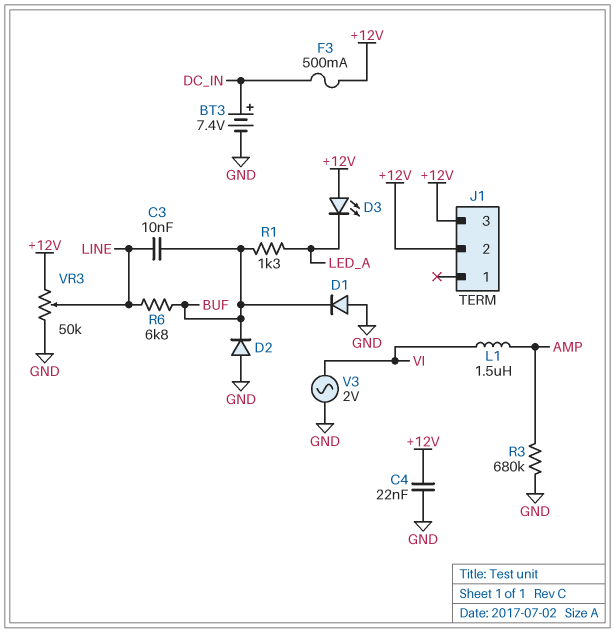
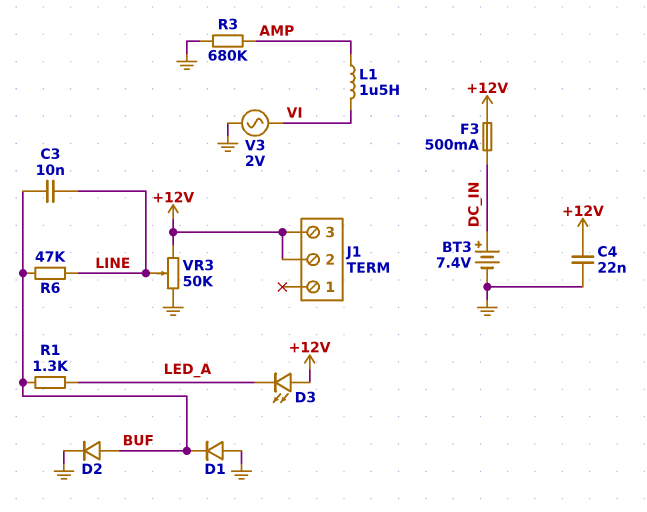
D2: diode (A GND, K BUF) -> diode (A BUF, K GND)
R6: 6.8k (BUF, LINE) -> 47k (BUF, LINE)

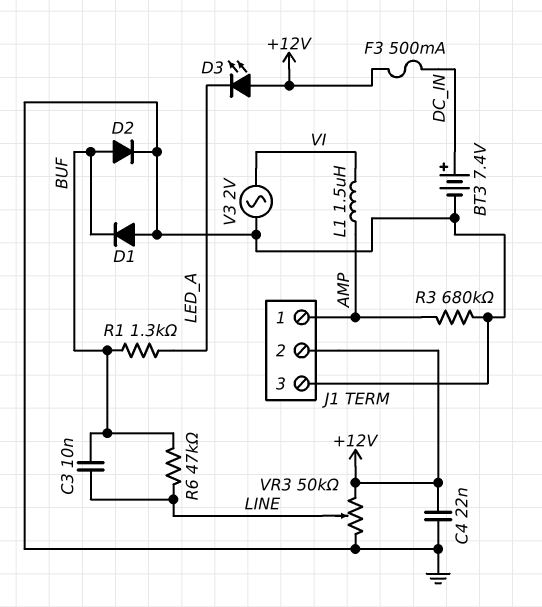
J1 pin 1: none -> AMP
J1 pin 3: +12V -> GND

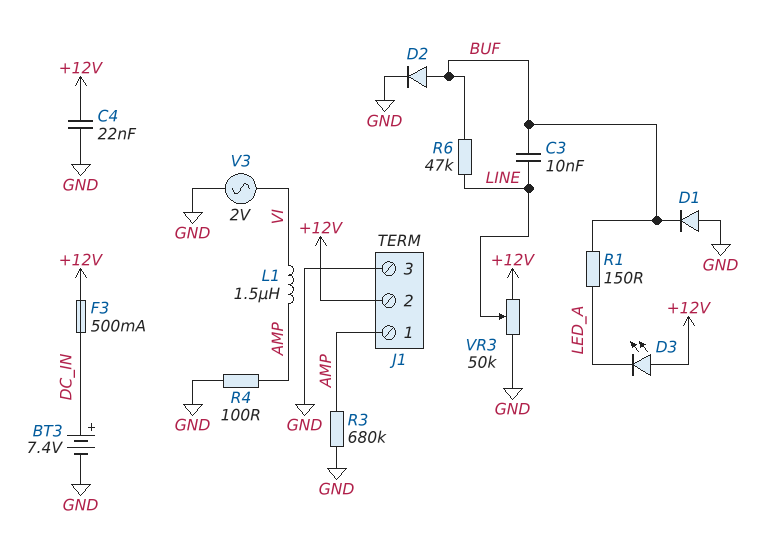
R1: 1.3k (BUF, LED_A) -> 150 (BUF, LED_A)
R4: none -> 100 (AMP, GND)

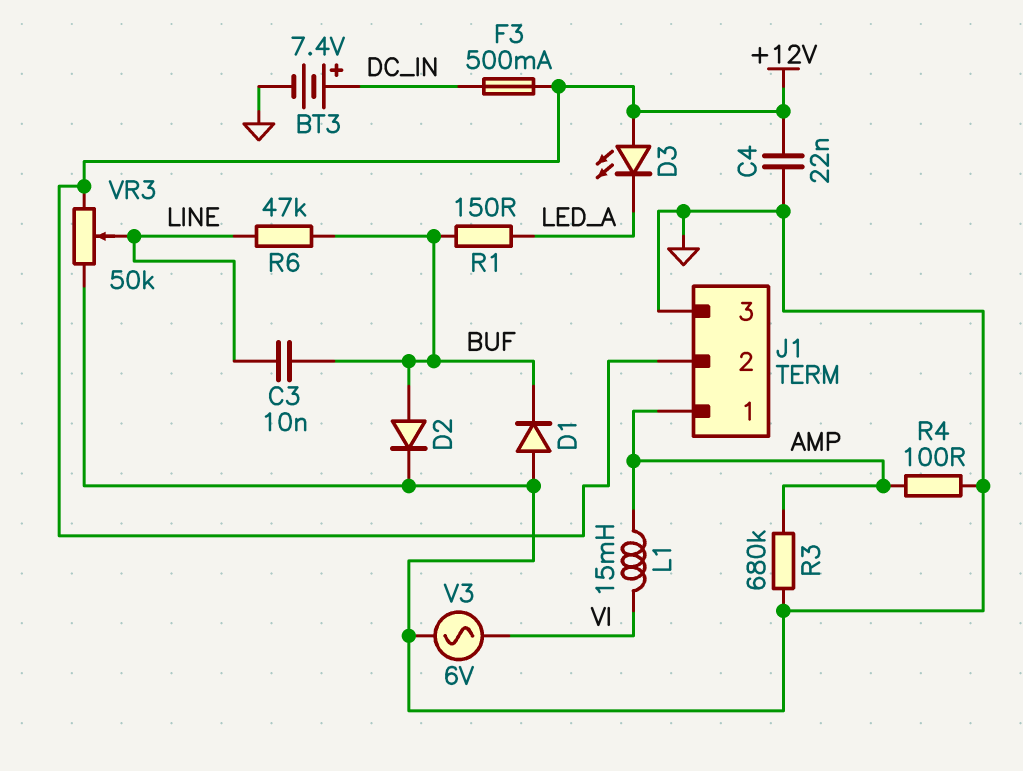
L1: 1.5uH (AMP, VI) -> 15mH (AMP, VI)
V3: AC 2V (GND, VI) -> AC 6V (GND, VI)

